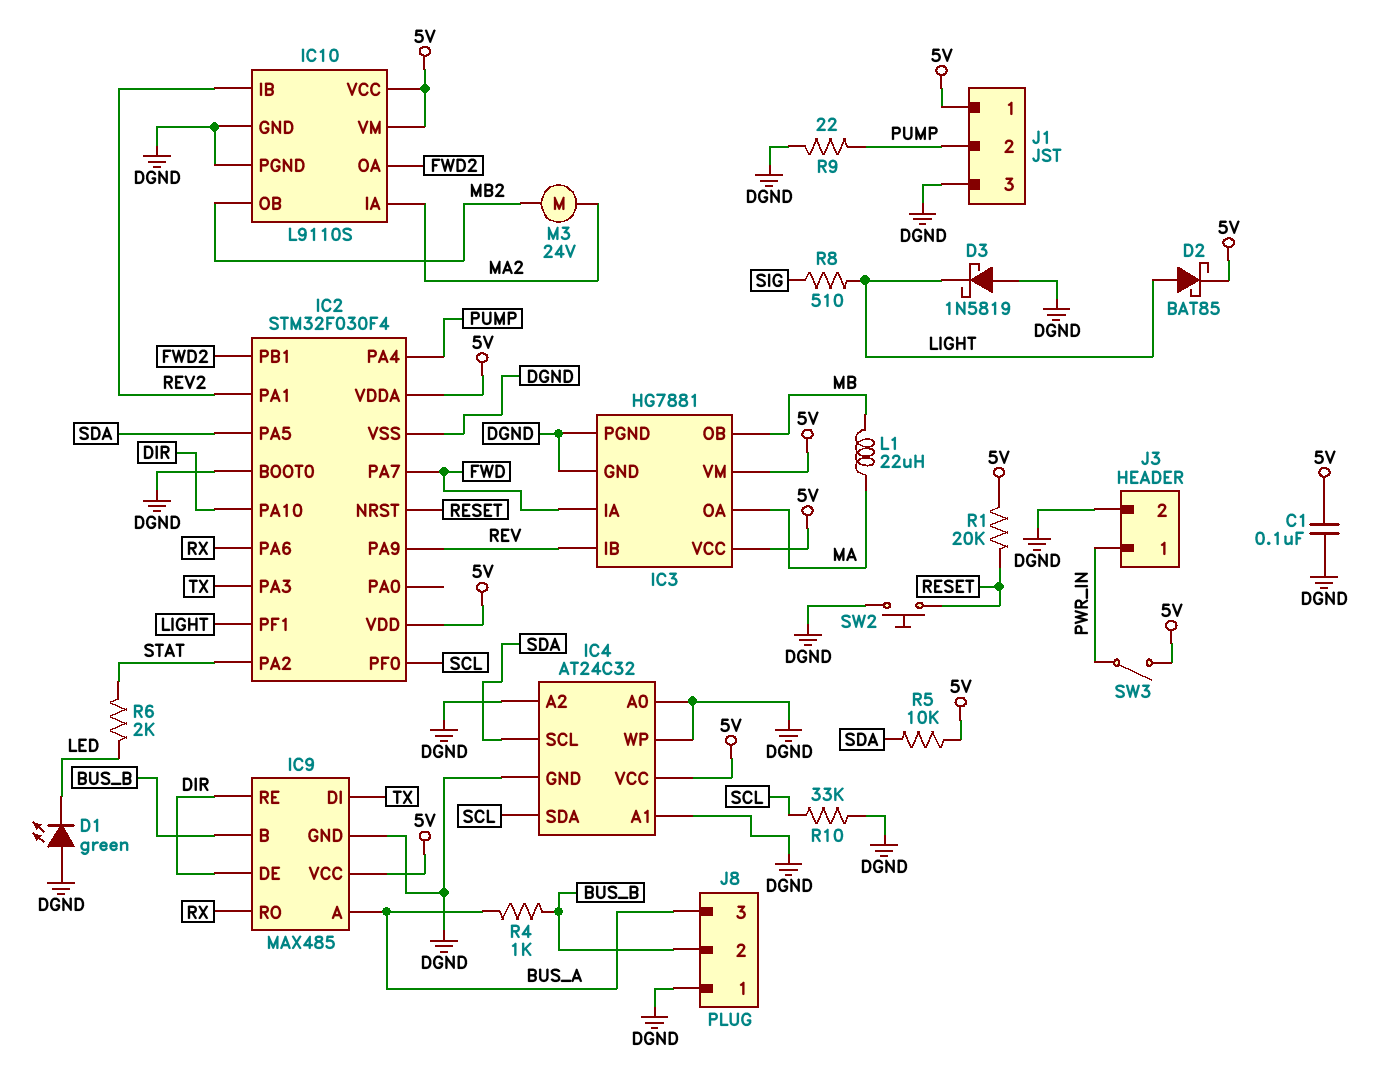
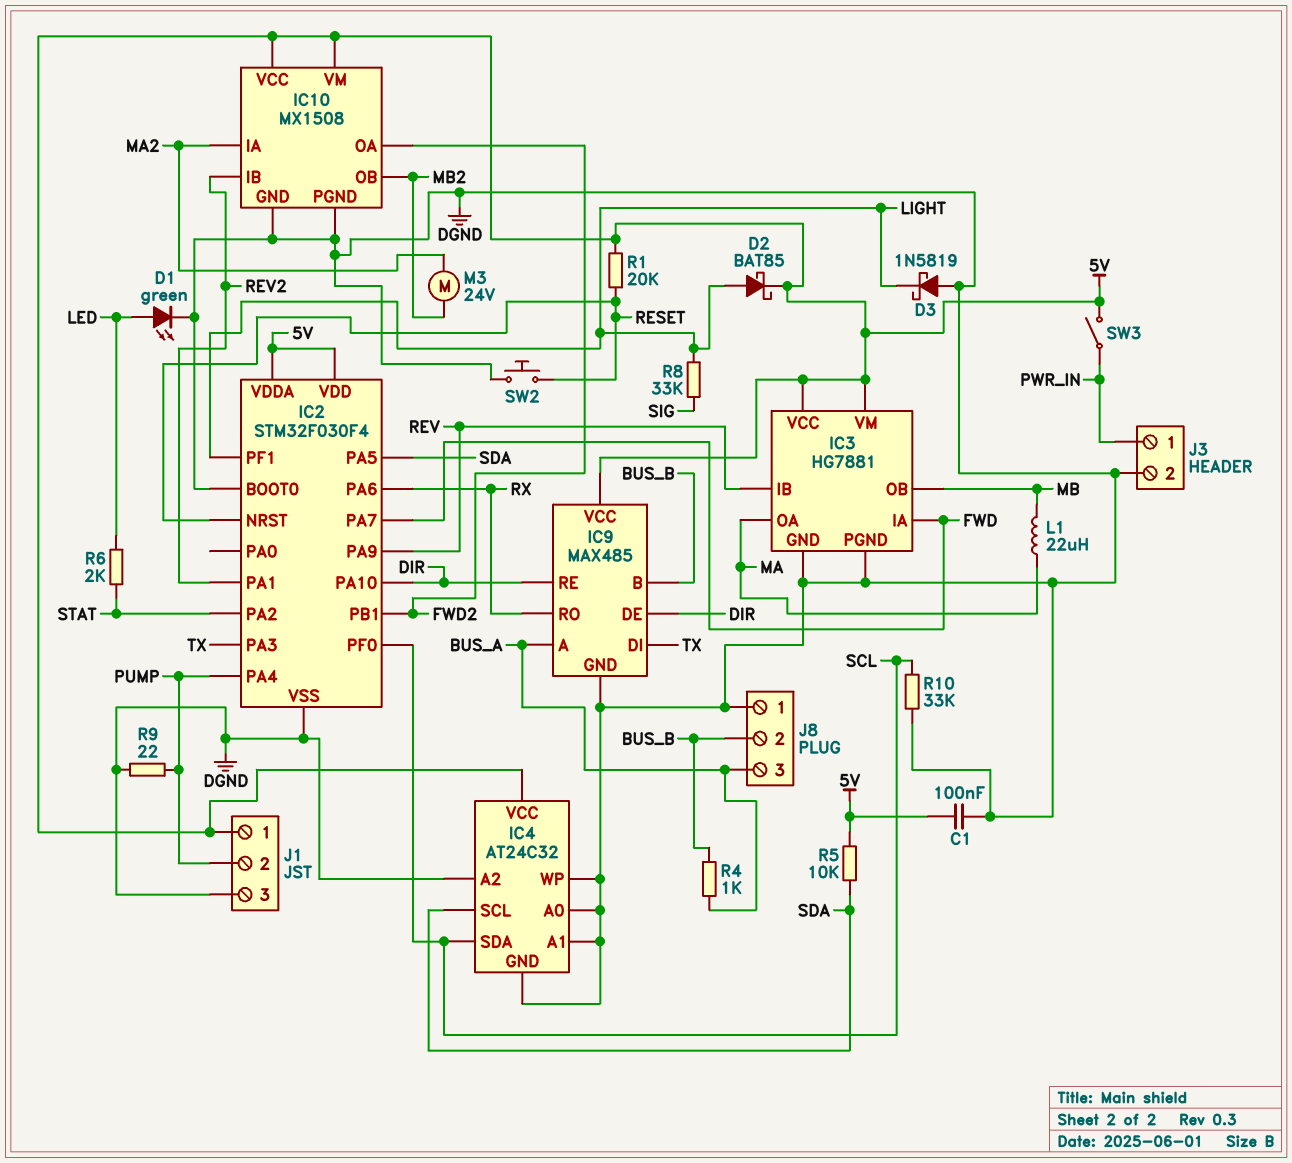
D1: LED green (A DGND, K LED) -> LED green (A LED, K DGND)
IC10: L9110S -> MX1508
R8: 510 (LIGHT, SIG) -> 33k (LIGHT, SIG)

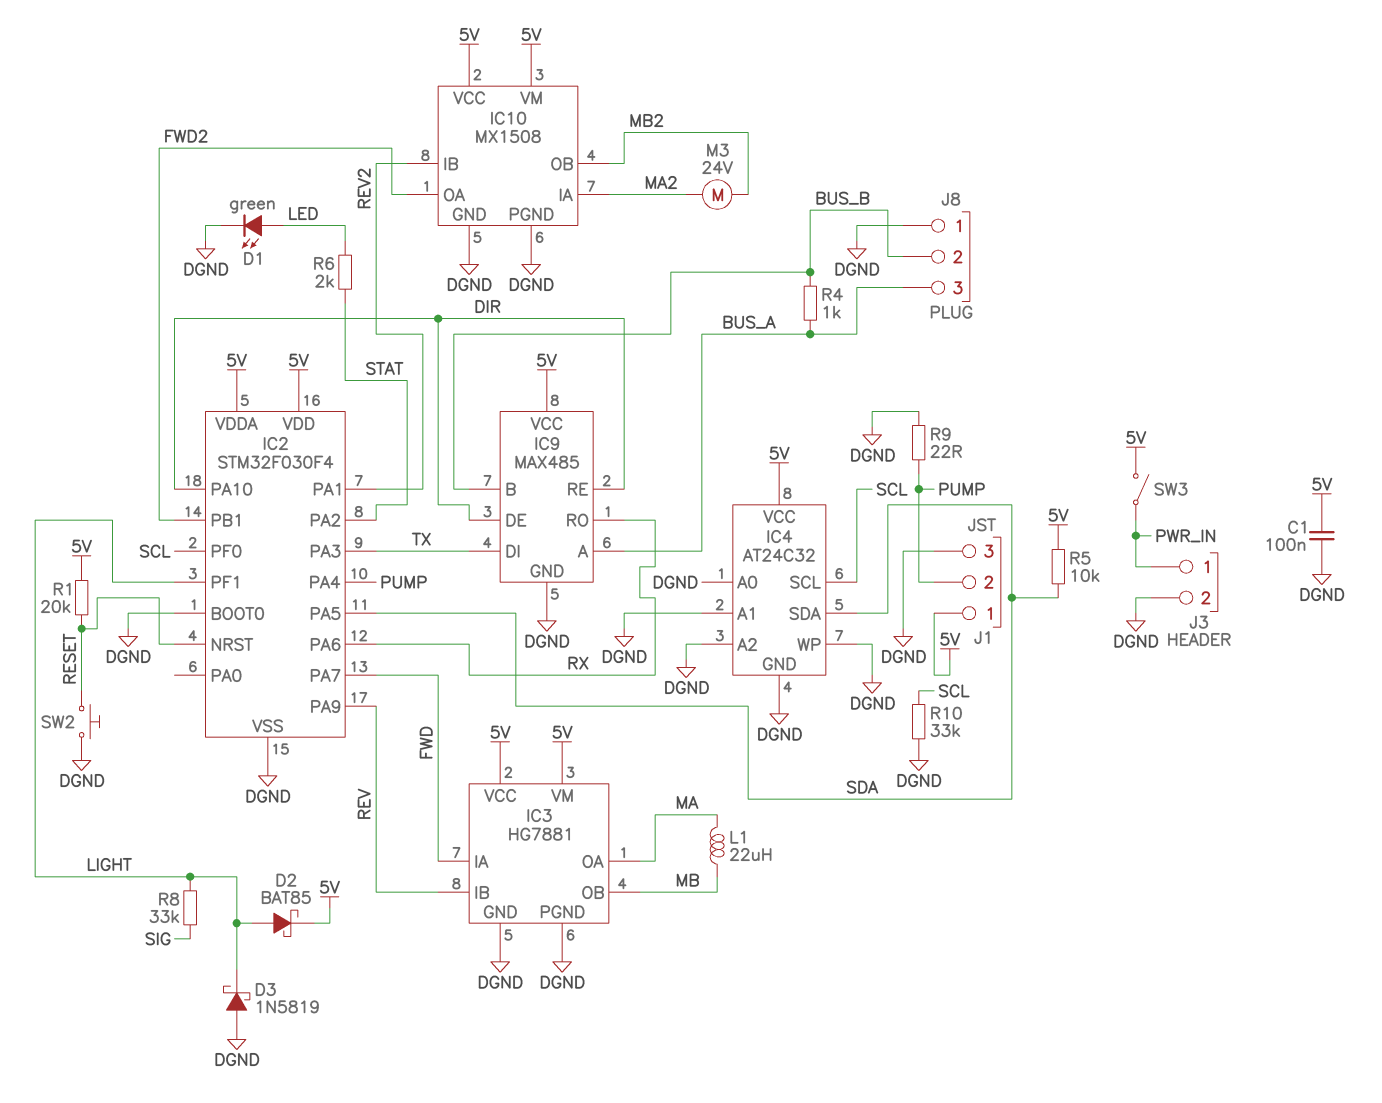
IC4 pin SCL: SDA -> SCL
IC4 pin SDA: SCL -> SDA

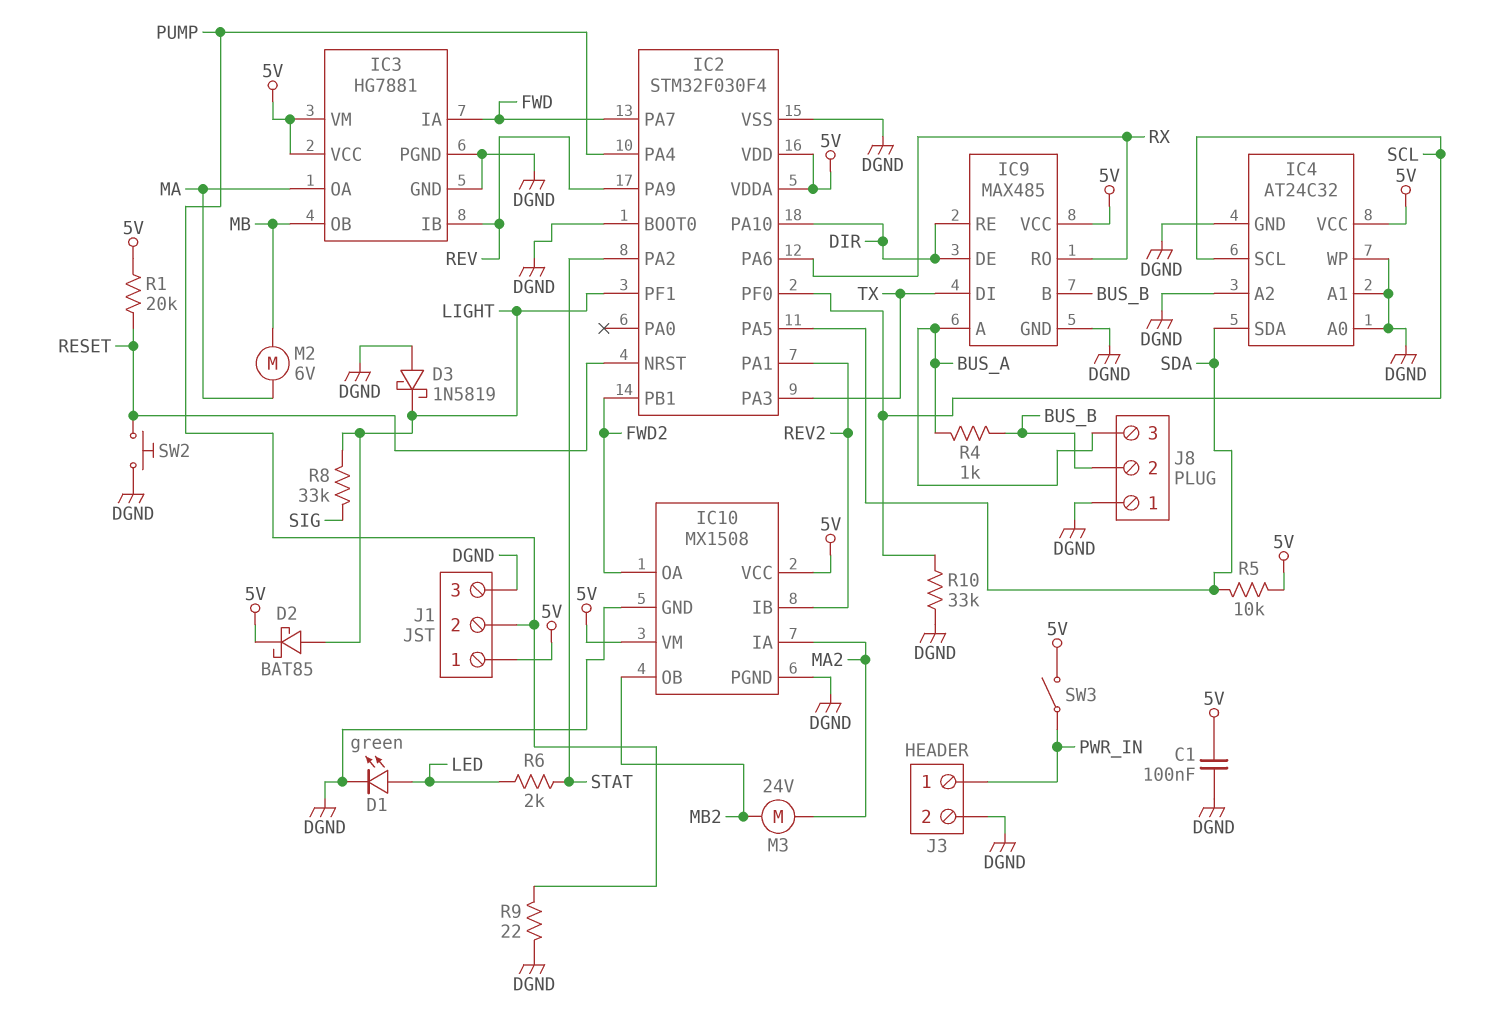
L1: 22uH (MA, MB) -> none
M2: none -> motor 6V (MA, MB)

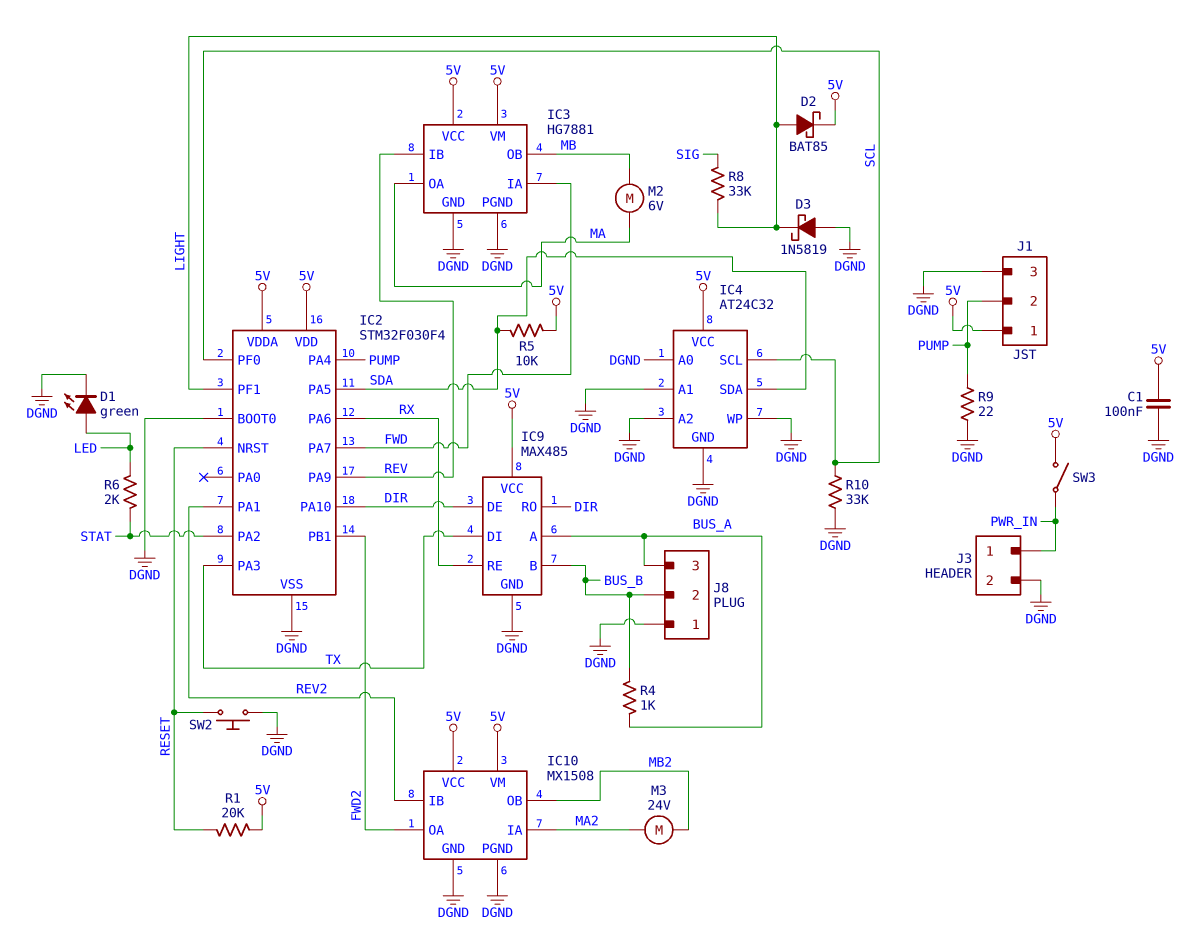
IC9 pin RE: DIR -> RX
IC9 pin RO: RX -> DIR

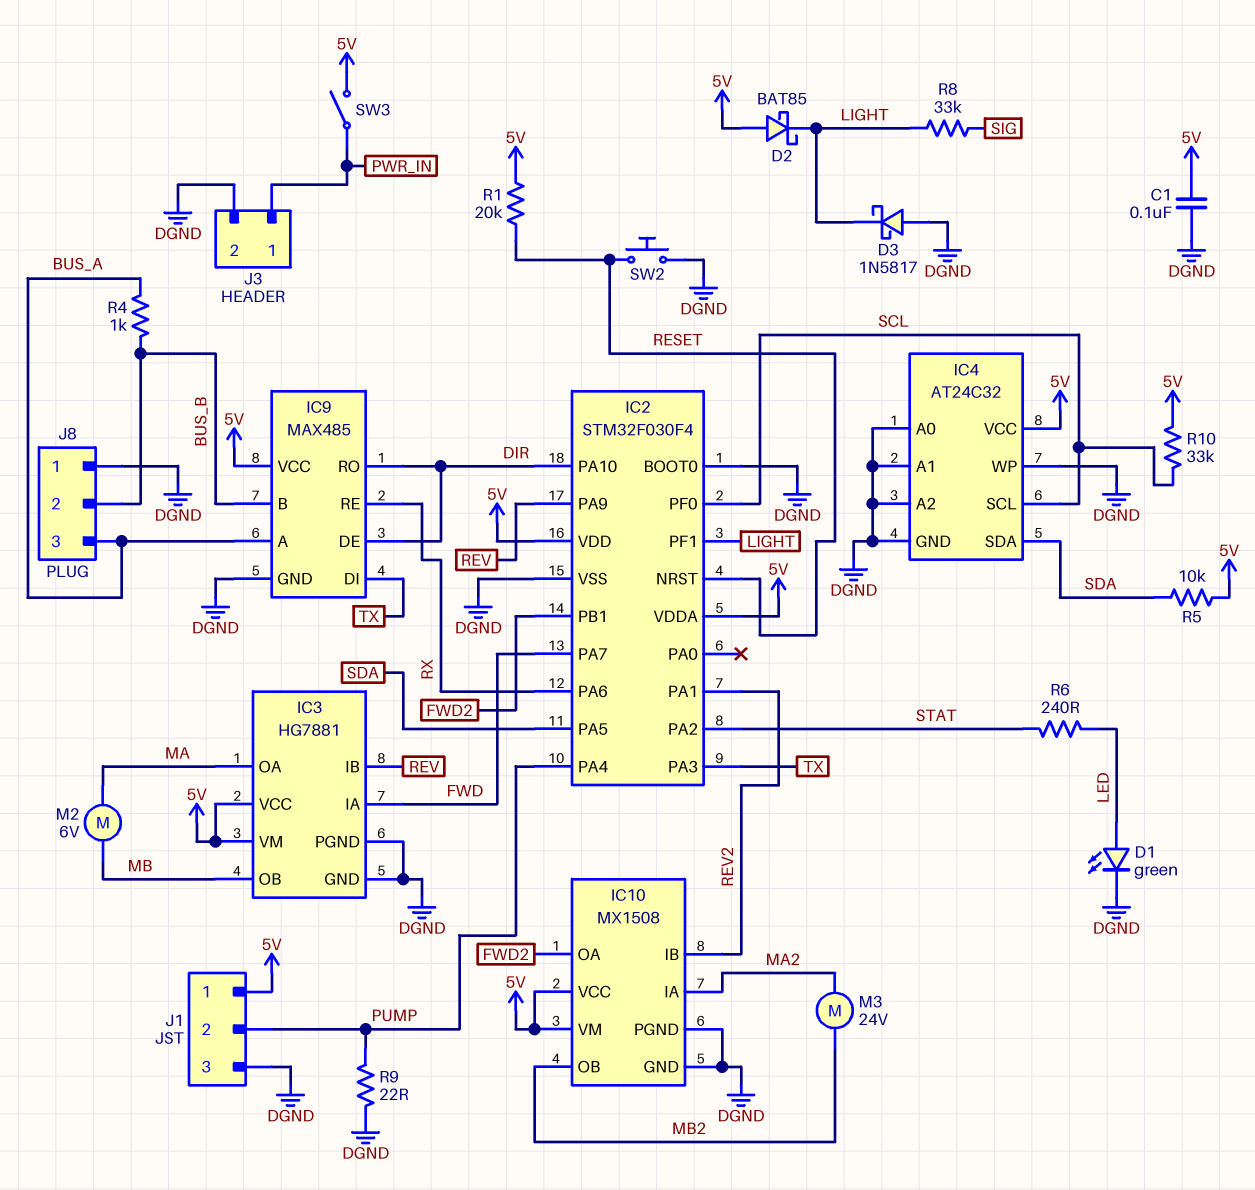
D2: schottky BAT85 (A LIGHT, K 5V) -> schottky BAT85 (A 5V, K LIGHT)
D3: schottky 1N5819 (A DGND, K LIGHT) -> schottky 1N5817 (A DGND, K LIGHT)
R6: 2k (LED, STAT) -> 240 (LED, STAT)
R10: 33k (DGND, SCL) -> 33k (5V, SCL)

